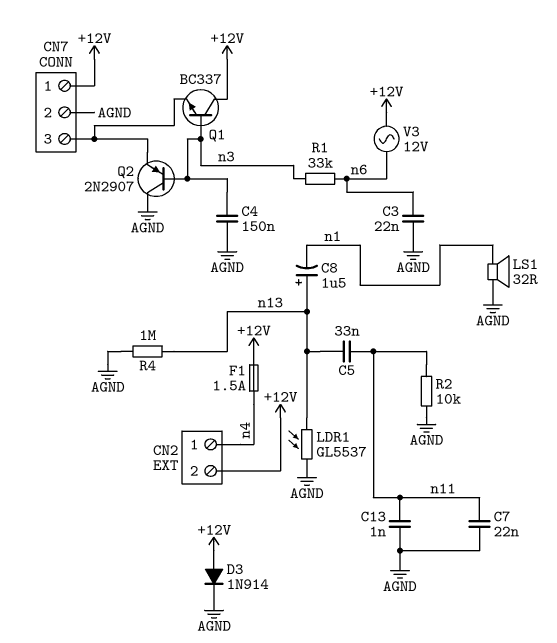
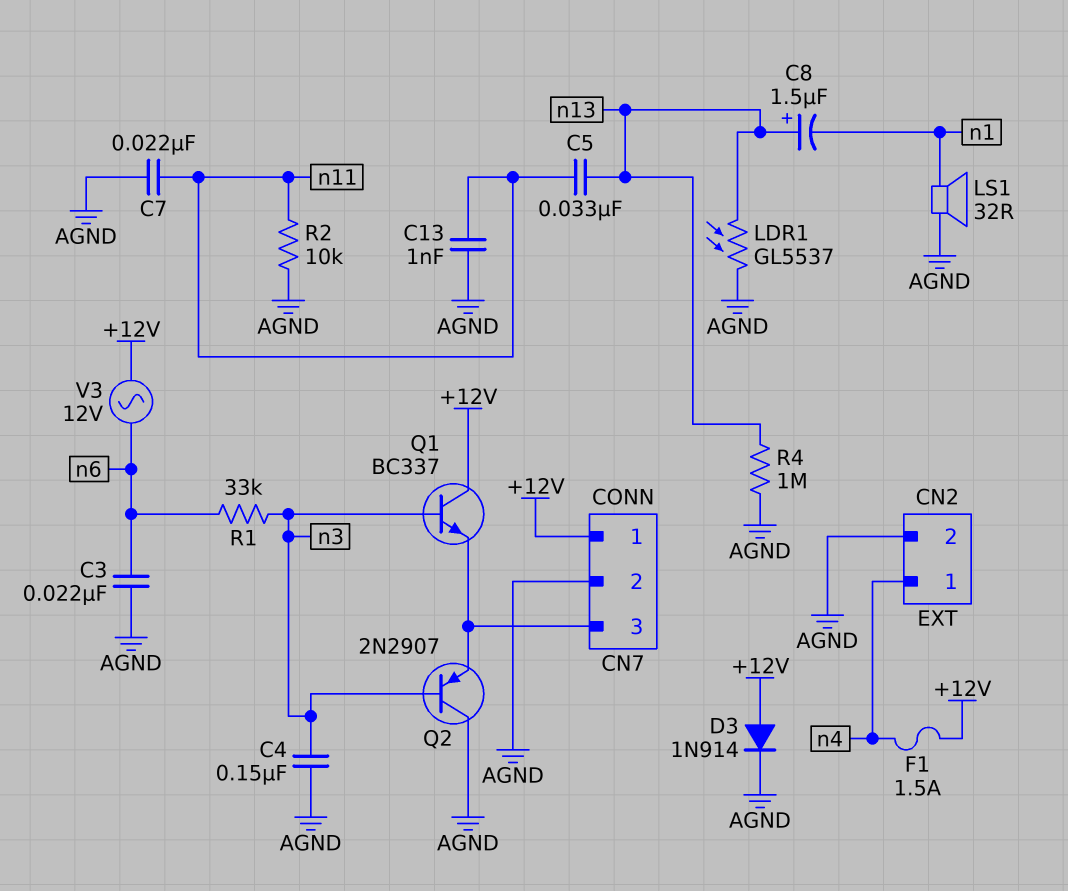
CN2 pin 2: +12V -> AGND

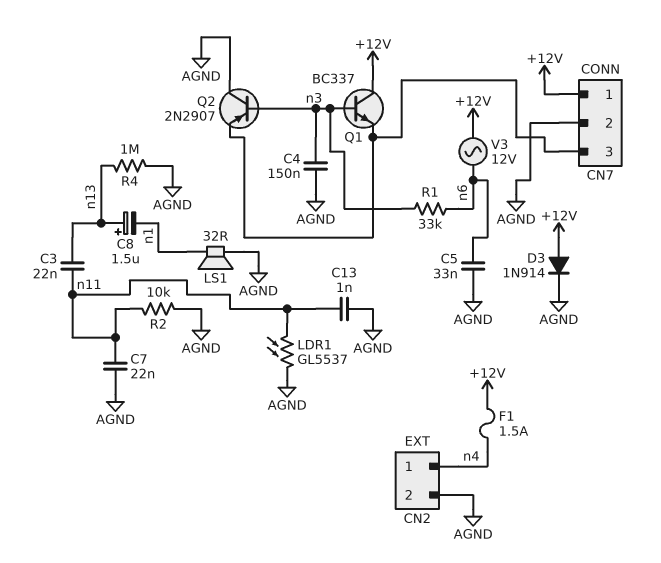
C3: 22nF (AGND, n6) -> 22nF (n11, n13)
C5: 33nF (n11, n13) -> 33nF (AGND, n6)
LDR1: GL5537 (AGND, n13) -> GL5537 (AGND, n11)

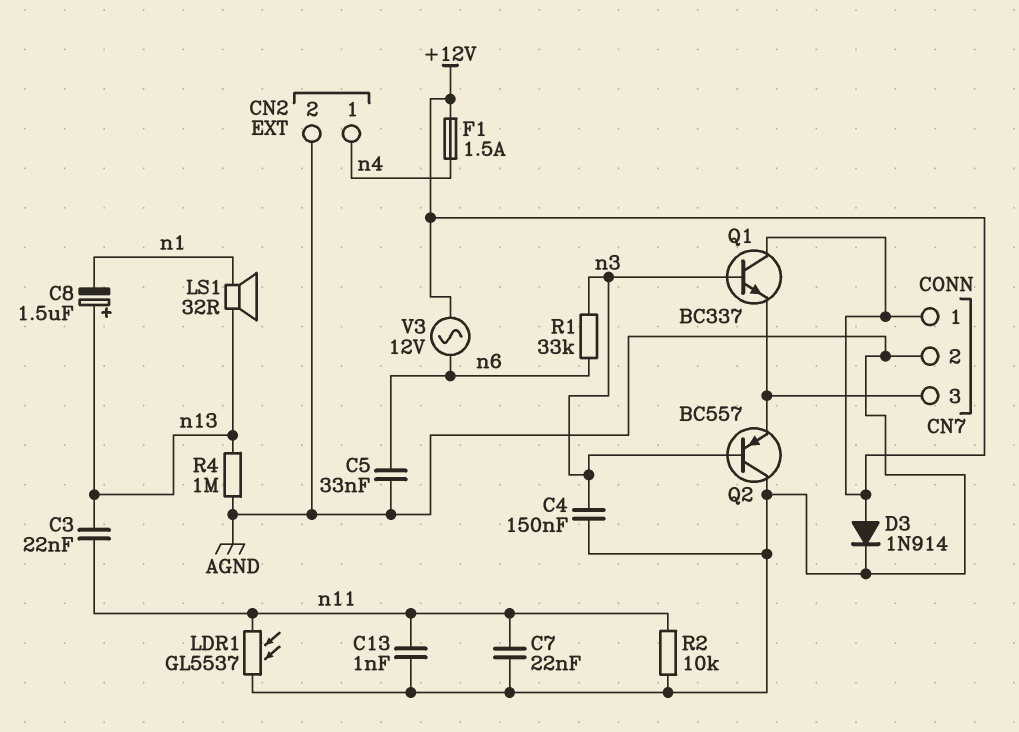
LS1: speaker 32R (AGND, n1) -> speaker 32R (n1, n13)
Q2: PNP 2N2907 (B n3, C AGND, E CN7/3) -> PNP BC557 (B n3, C AGND, E CN7/3)

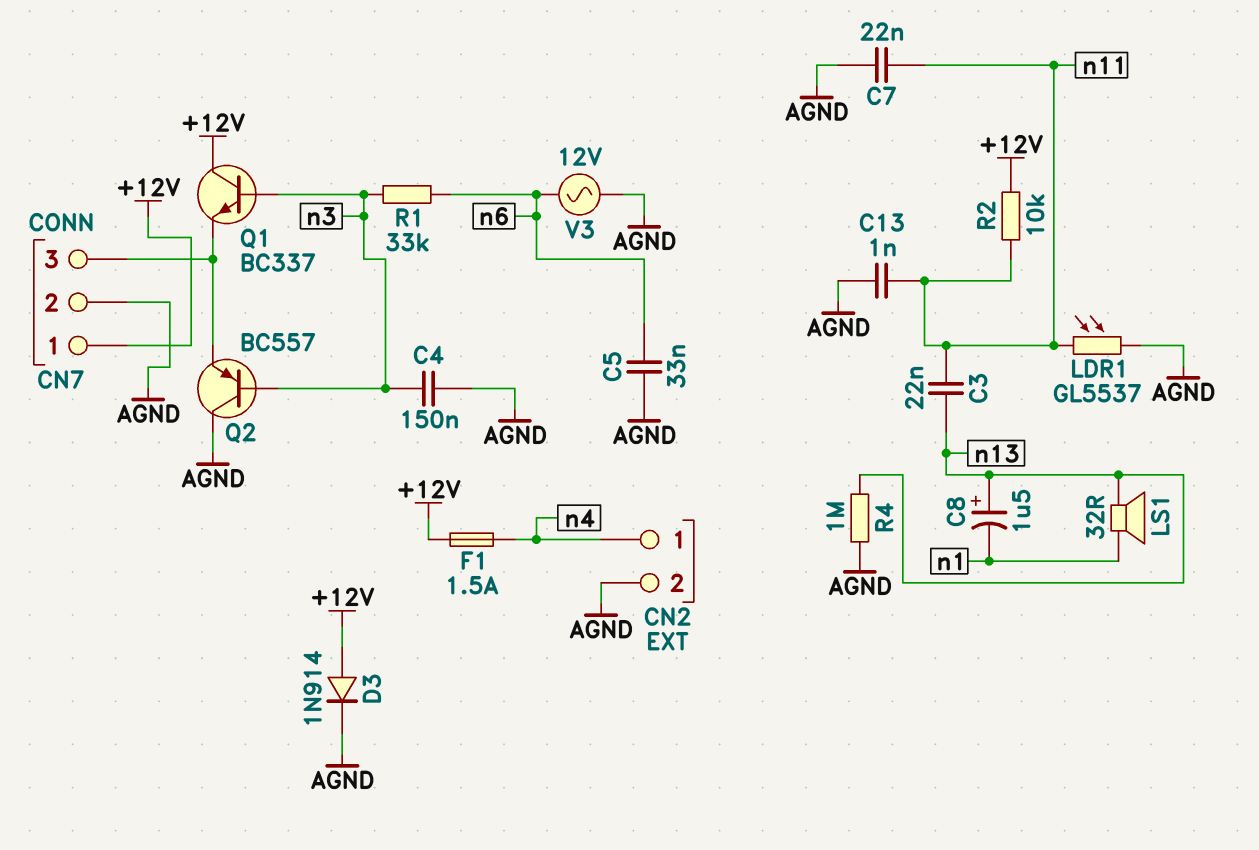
R2: 10k (AGND, n11) -> 10k (+12V, n11)
V3: AC 12V (+12V, n6) -> AC 12V (AGND, n6)

